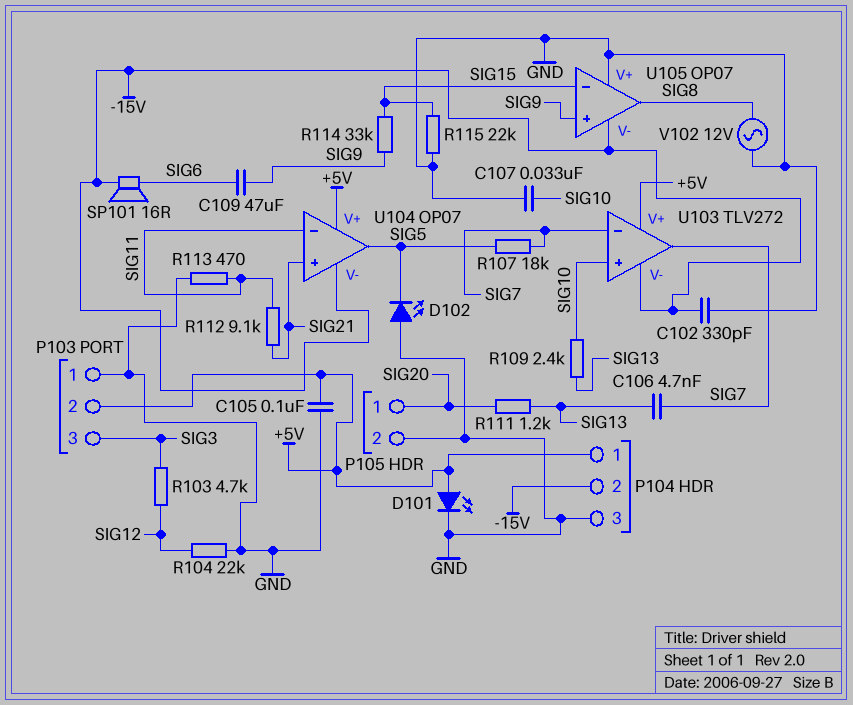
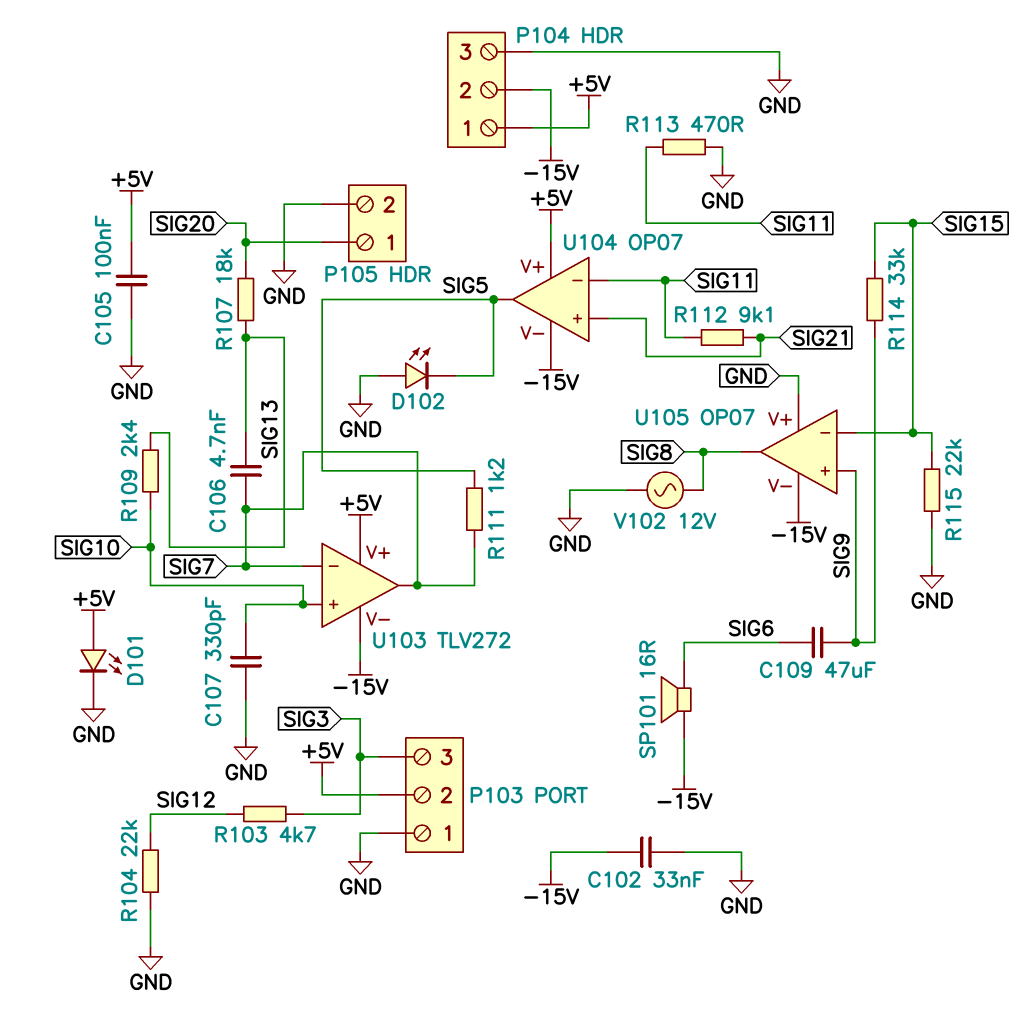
C102: 330pF (-15V, GND) -> 33nF (-15V, GND)
C107: 33nF (GND, SIG10) -> 330pF (GND, SIG10)
R107: 18k (SIG5, SIG7) -> 18k (SIG13, SIG20)
R111: 1.2k (SIG13, SIG20) -> 1.2k (SIG5, SIG7)

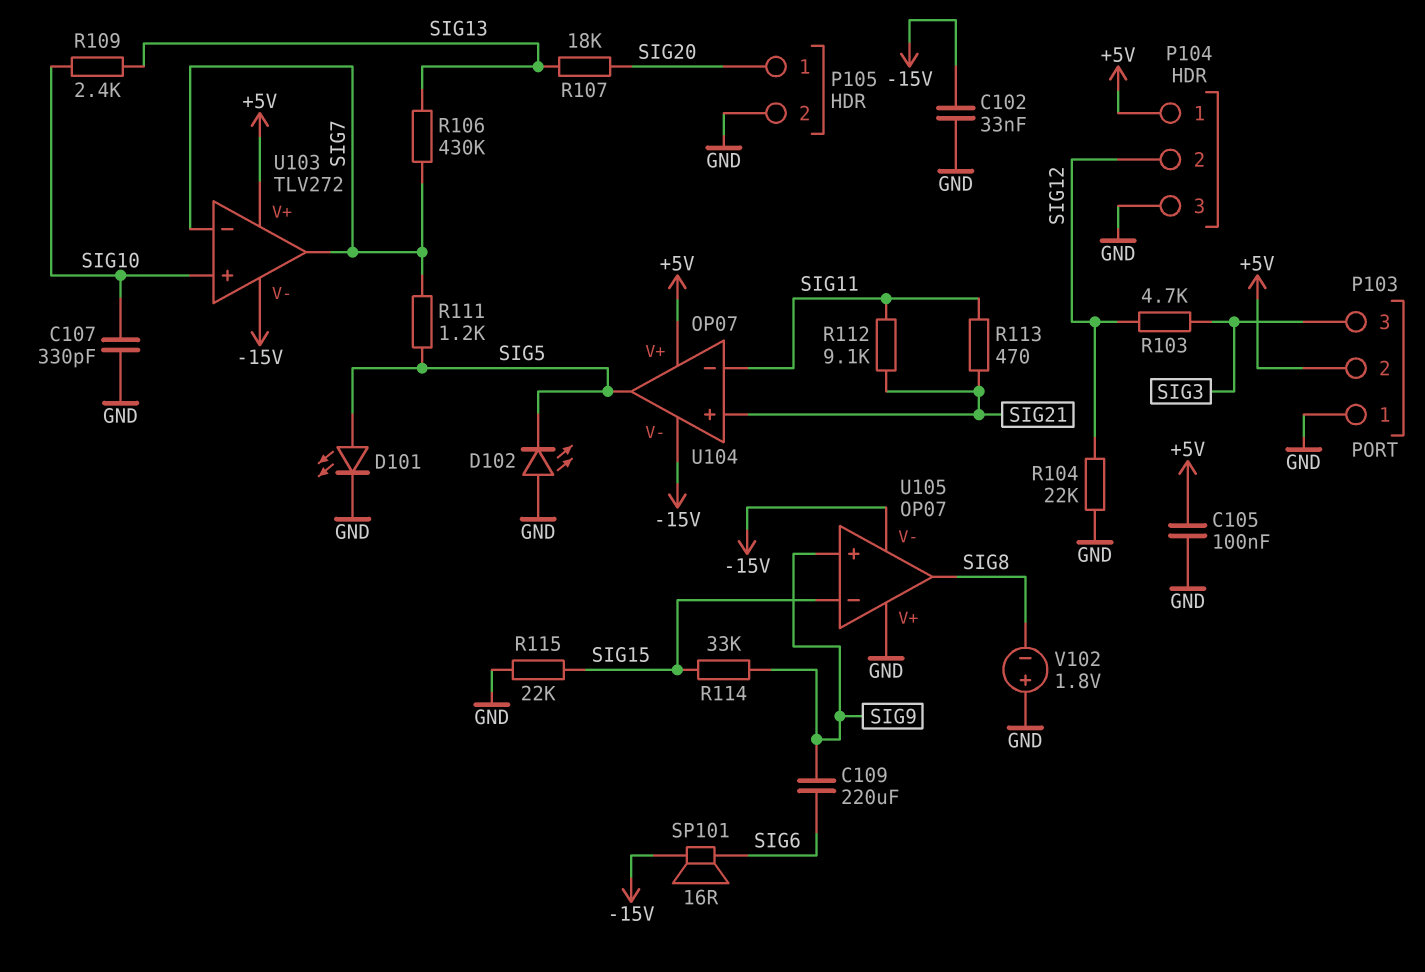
C106: 4.7nF (SIG7, SIG13) -> none
C109: 47uF (SIG6, SIG9) -> 220uF (SIG6, SIG9)
D101: LED (A +5V, K GND) -> LED (A SIG5, K GND)
P104 pin 2: -15V -> SIG12
R106: none -> 430k (SIG7, SIG13)
R113: 470 (GND, SIG11) -> 470 (SIG11, SIG21)
V102: AC 12V (GND, SIG8) -> 1.8V (plus GND, minus SIG8)

